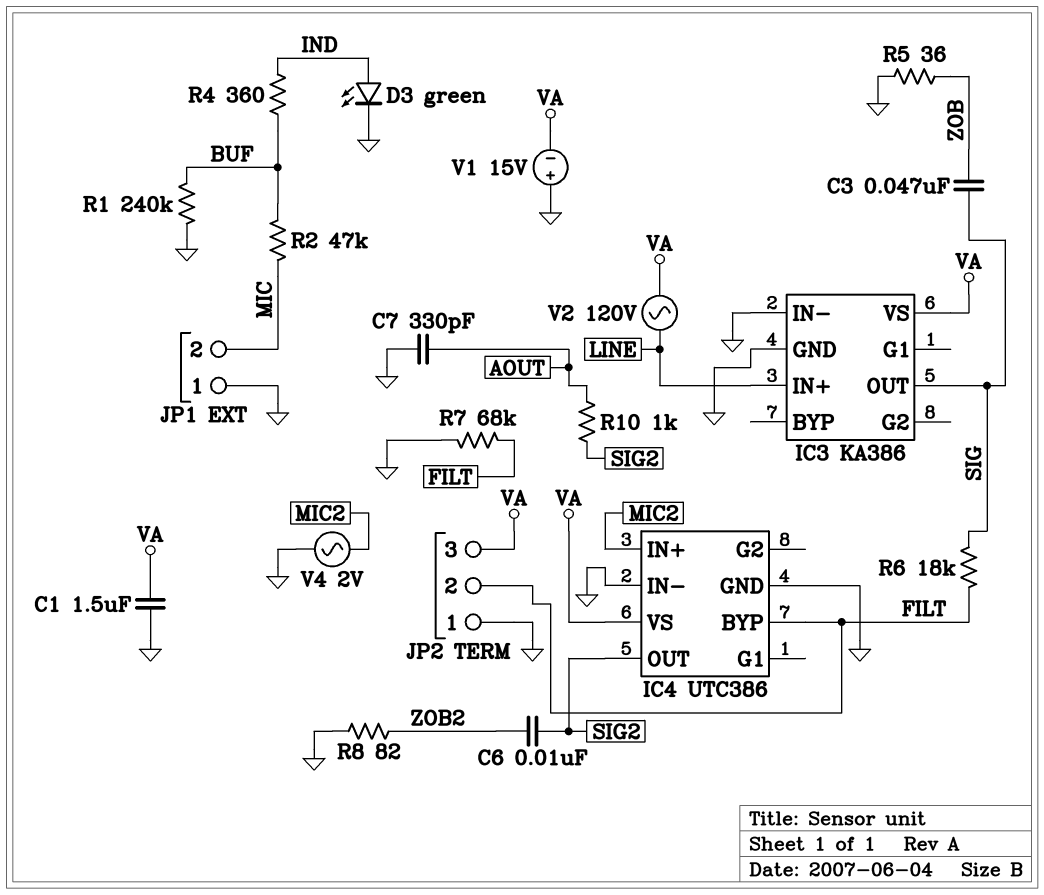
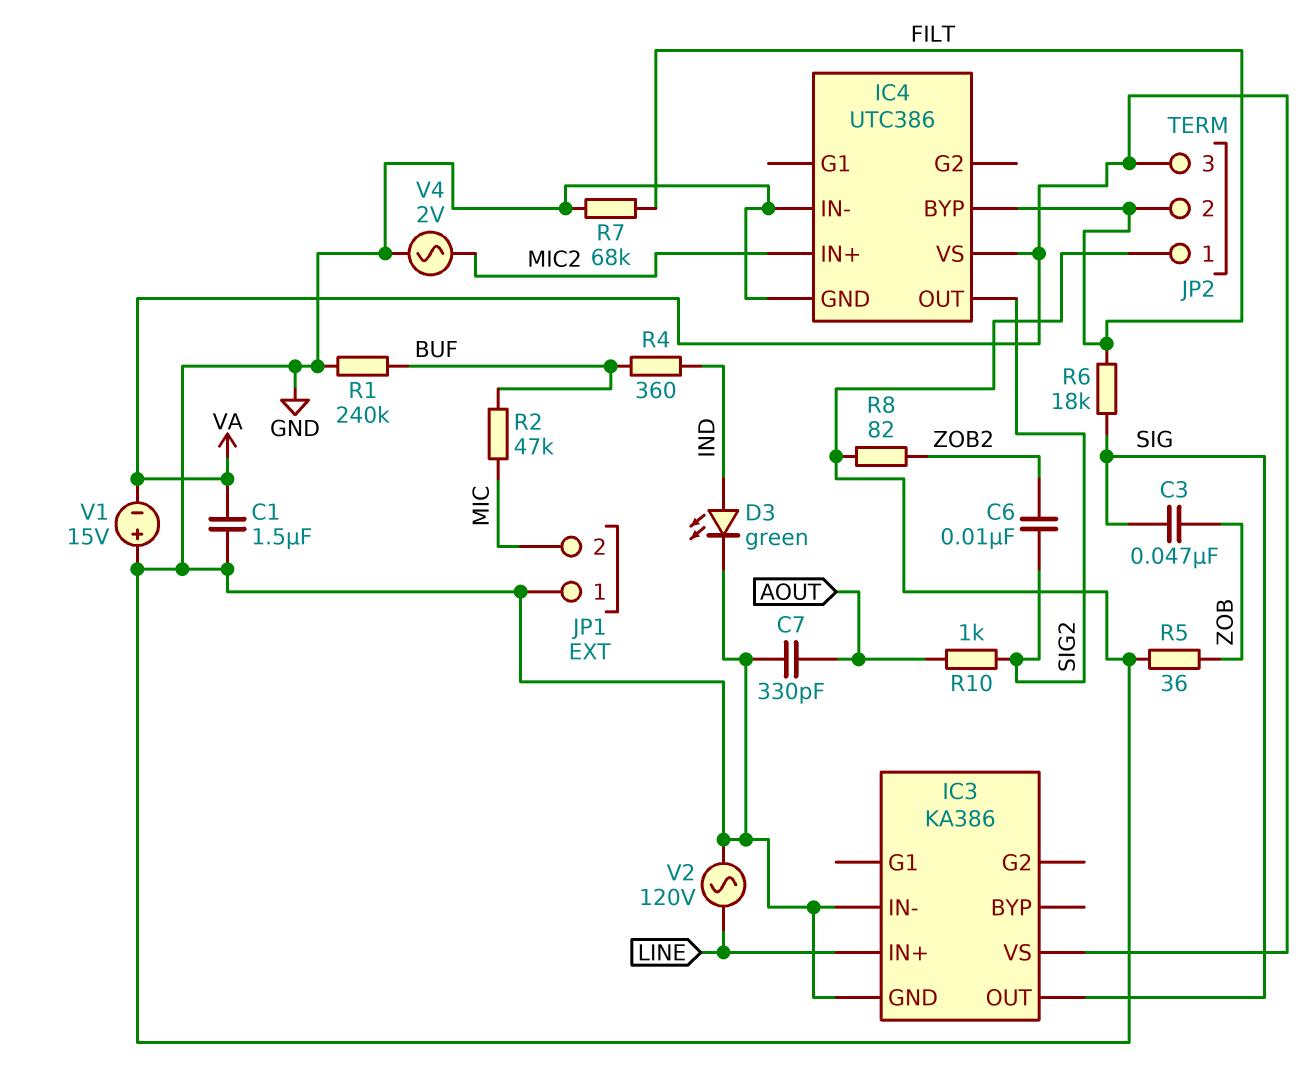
V2: AC 120V (LINE, VA) -> AC 120V (GND, LINE)

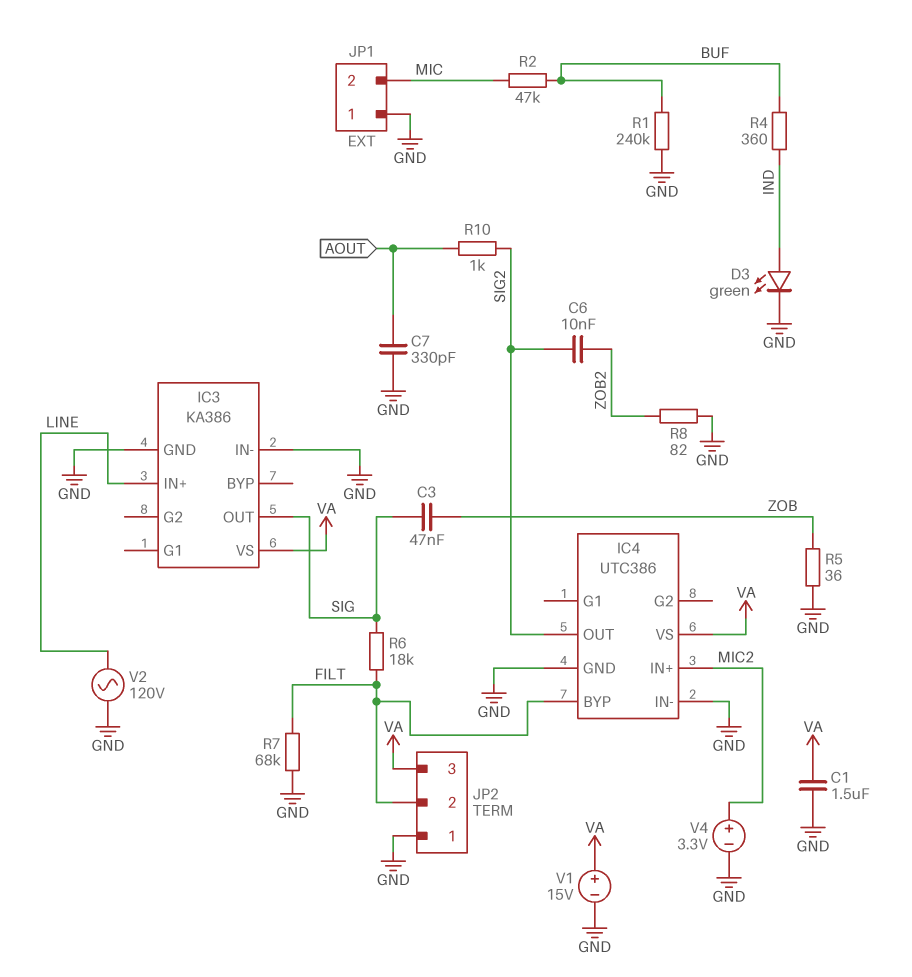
V1: 15V (plus GND, minus VA) -> 15V (plus VA, minus GND)
V4: AC 2V (GND, MIC2) -> 3.3V (plus MIC2, minus GND)

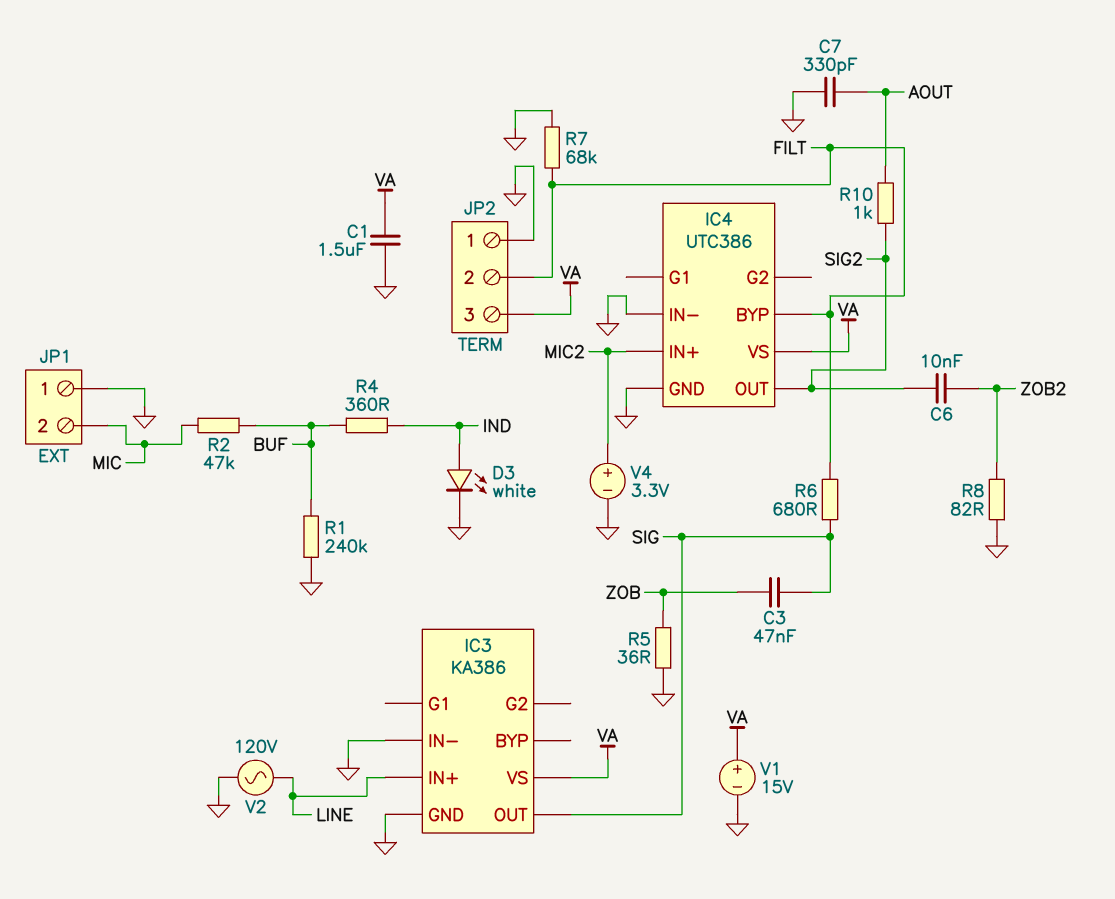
D3: LED green (A IND, K GND) -> LED white (A IND, K GND)
R6: 18k (FILT, SIG) -> 680 (FILT, SIG)

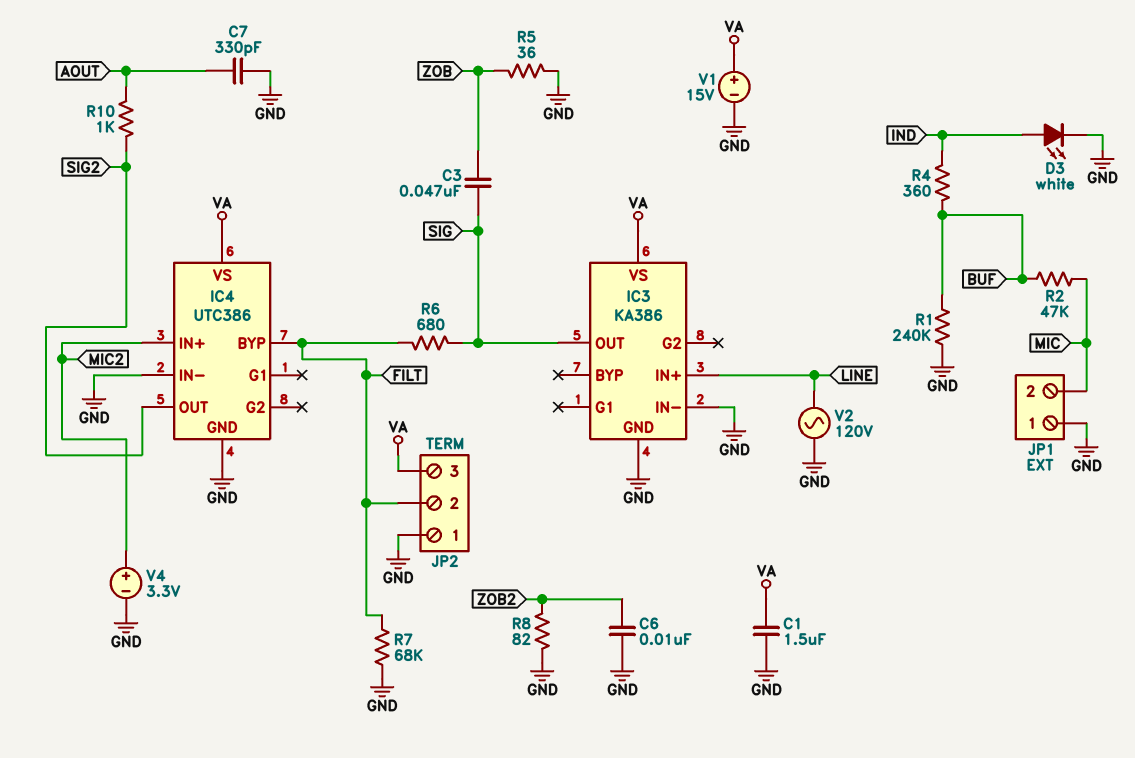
C6: 10nF (SIG2, ZOB2) -> 10nF (GND, ZOB2)

